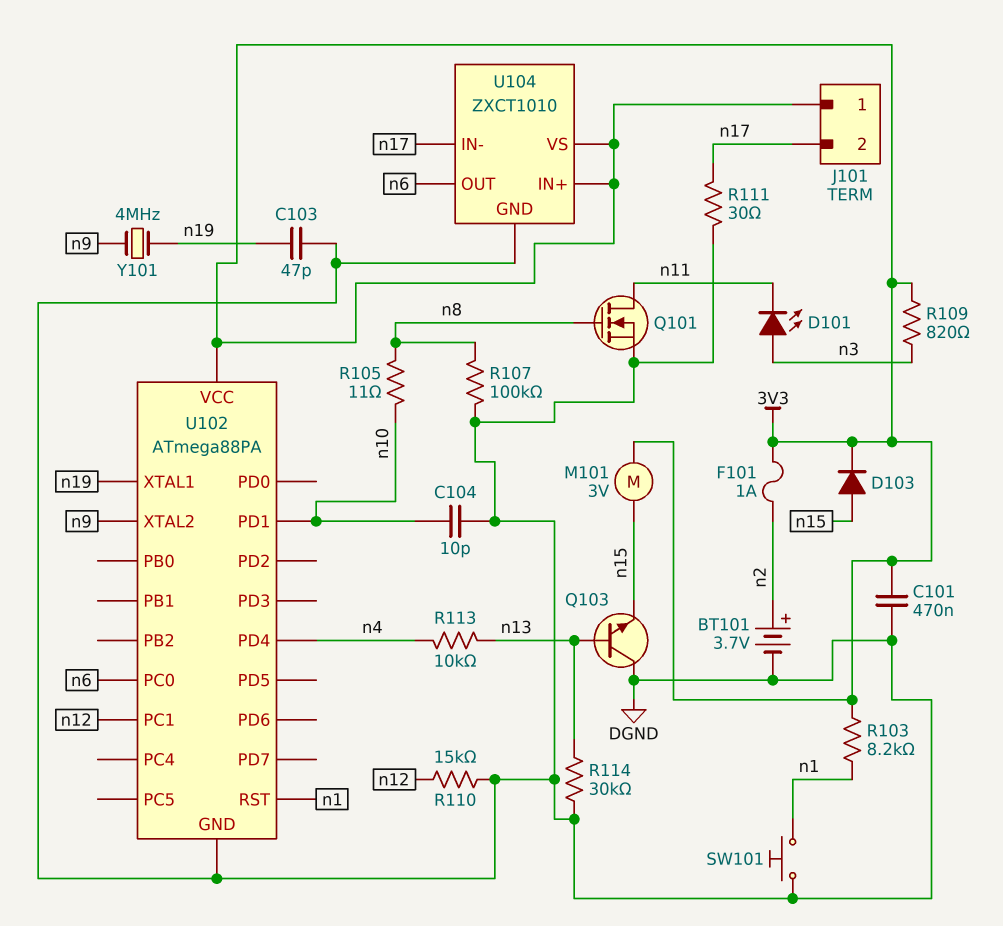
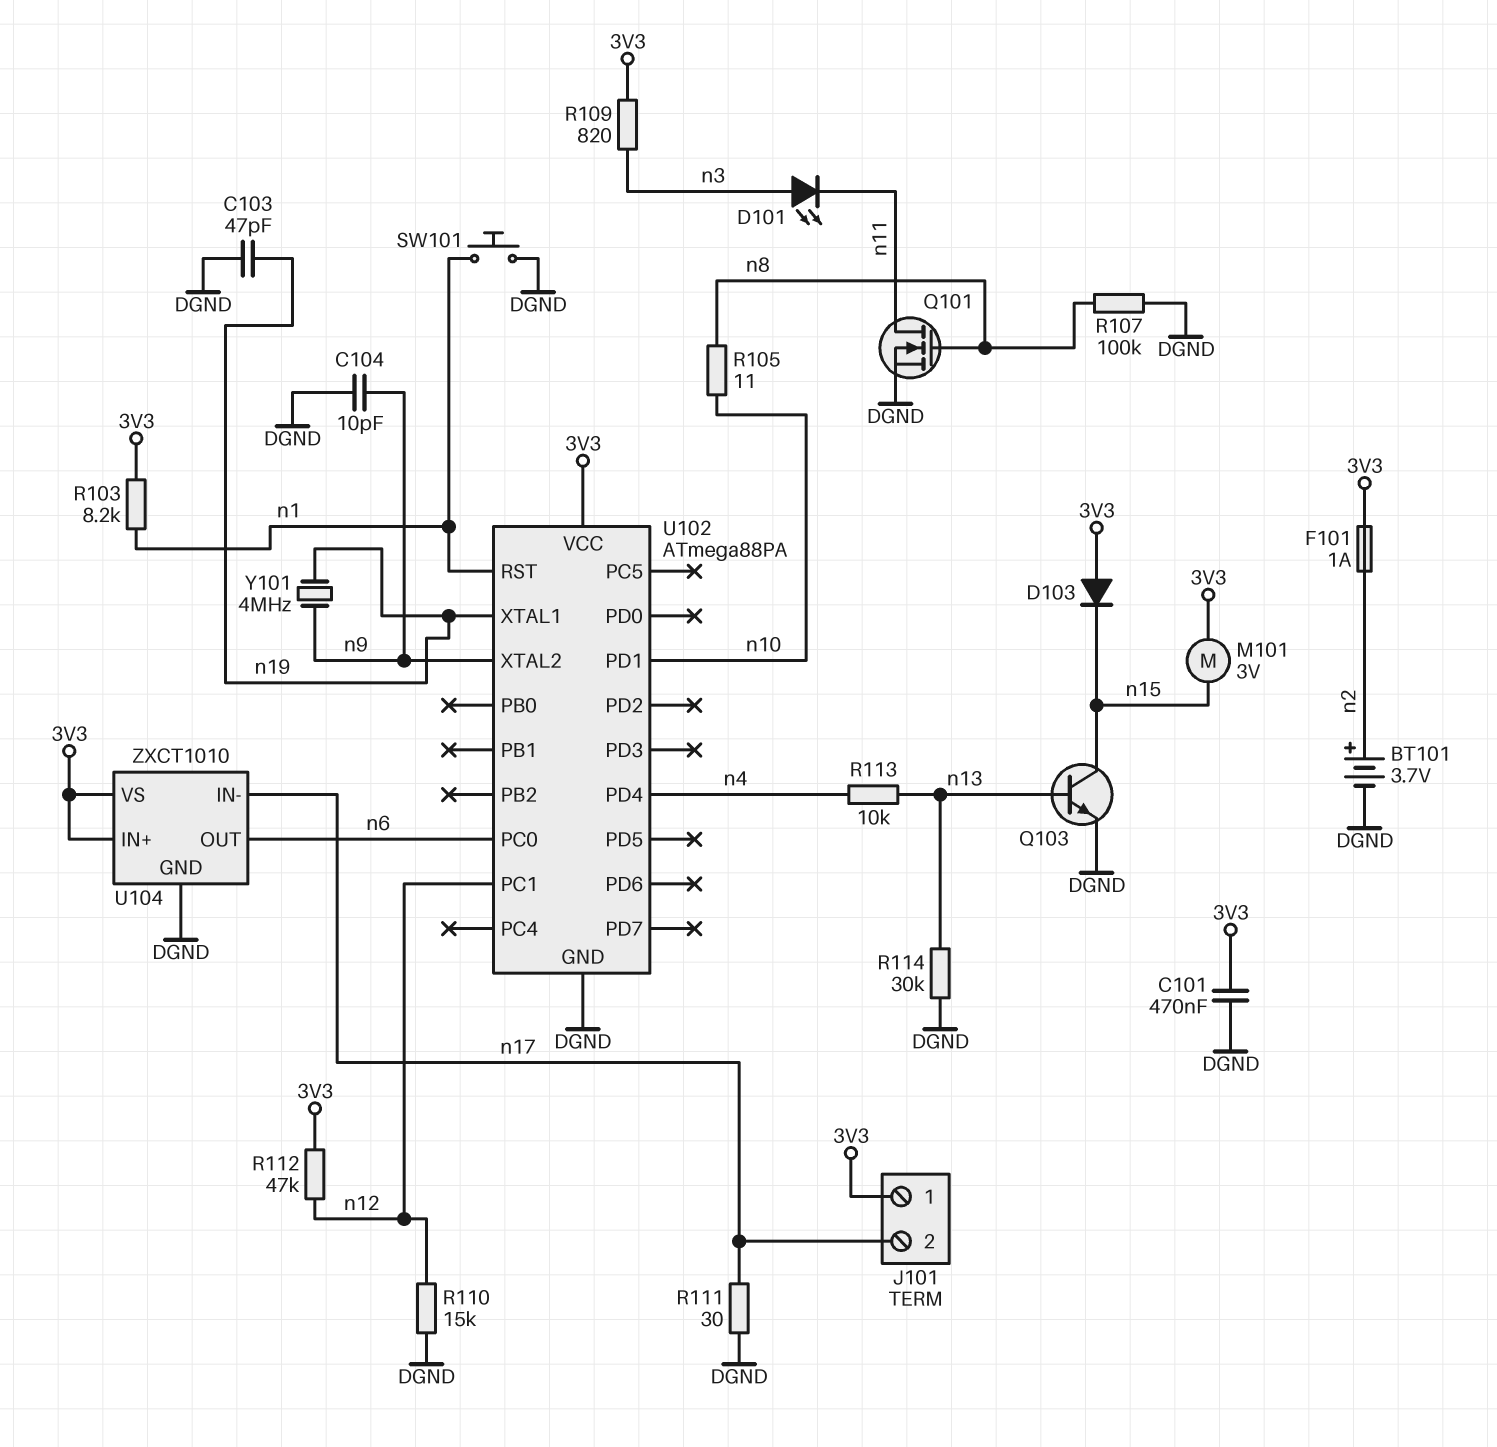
C104: 10pF (DGND, n10) -> 10pF (DGND, n9)
D103: diode (A n15, K 3V3) -> diode (A 3V3, K n15)
Q103: NPN (B n13, C DGND, E n15) -> NPN (B n13, C n15, E DGND)
R112: none -> 47k (3V3, n12)

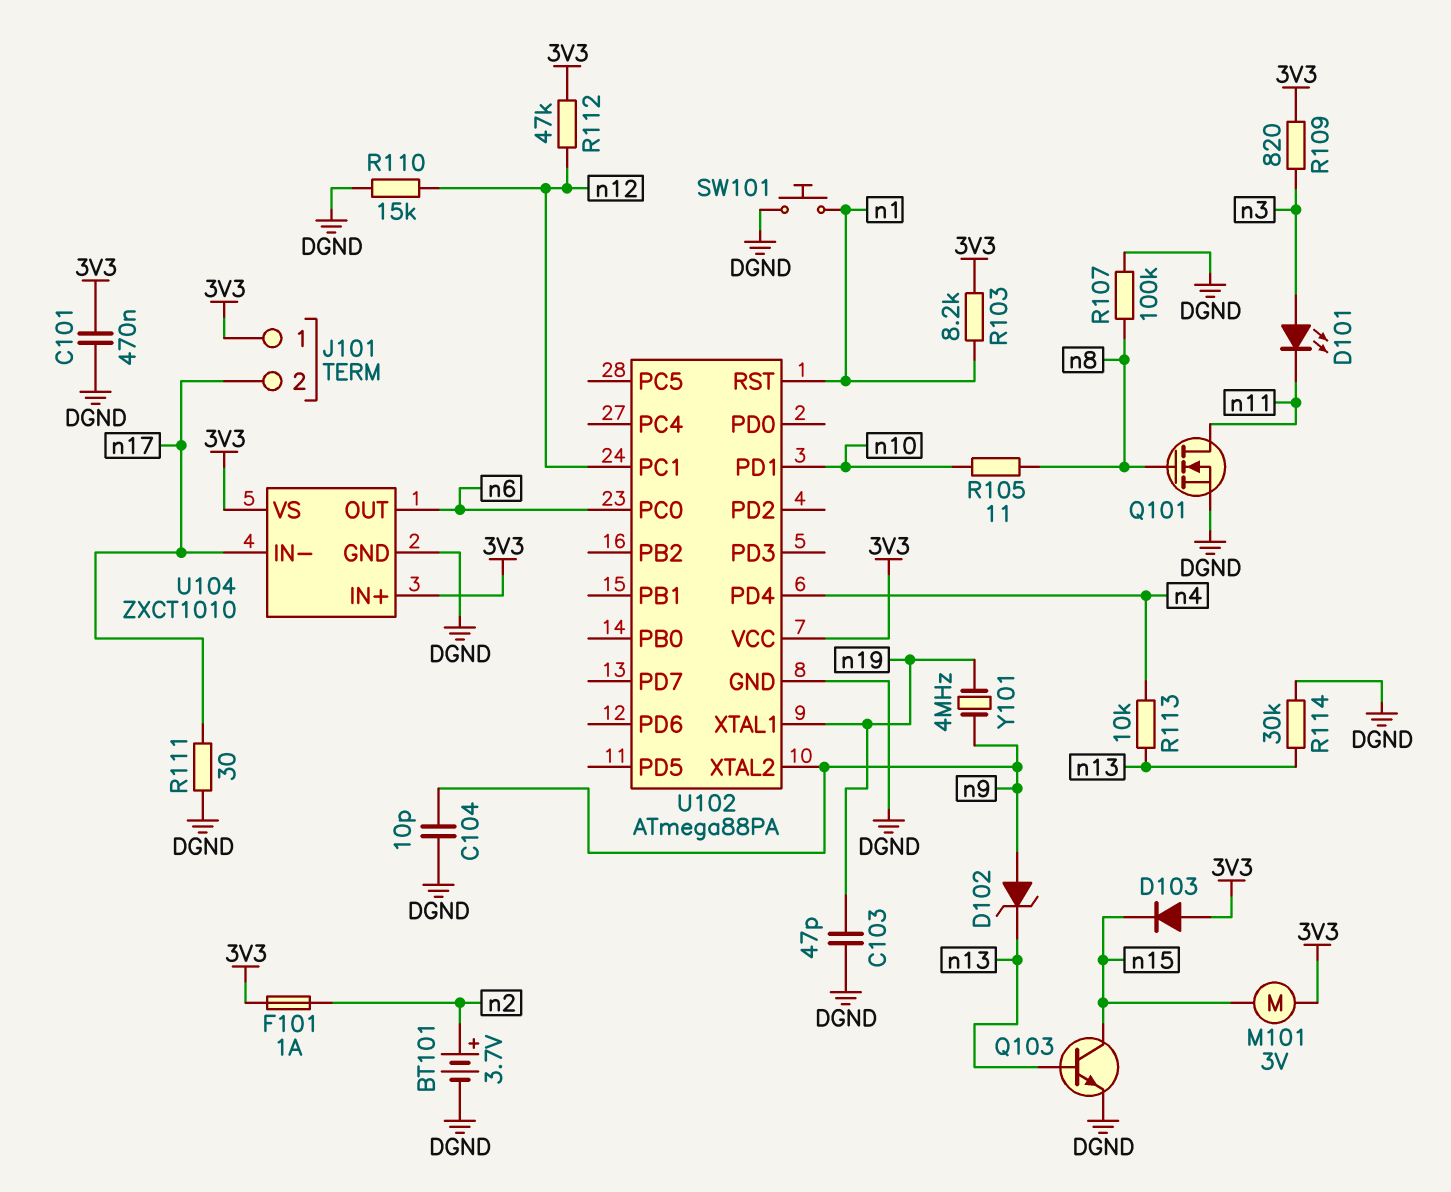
D102: none -> zener (A n9, K n13)

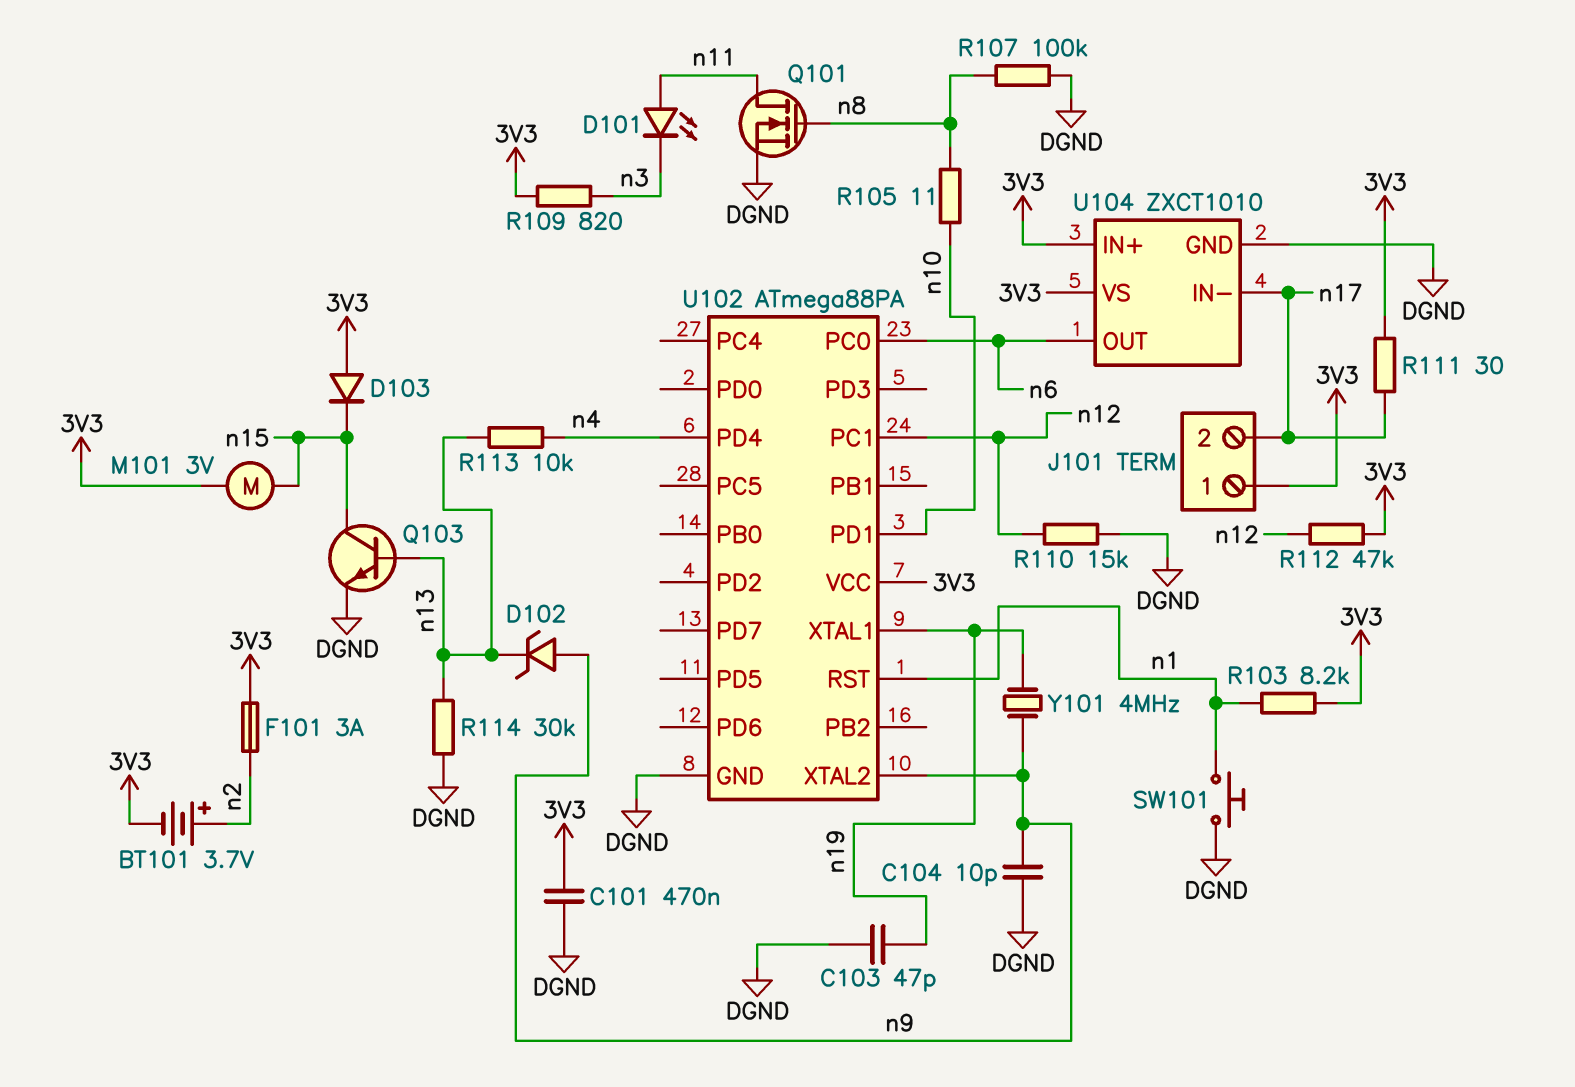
BT101: 3.7V (plus n2, minus DGND) -> 3.7V (plus n2, minus 3V3)
D101: LED (A n3, K n11) -> LED (A n11, K n3)
F101: 1A (3V3, n2) -> 3A (3V3, n2)
R111: 30 (DGND, n17) -> 30 (3V3, n17)

